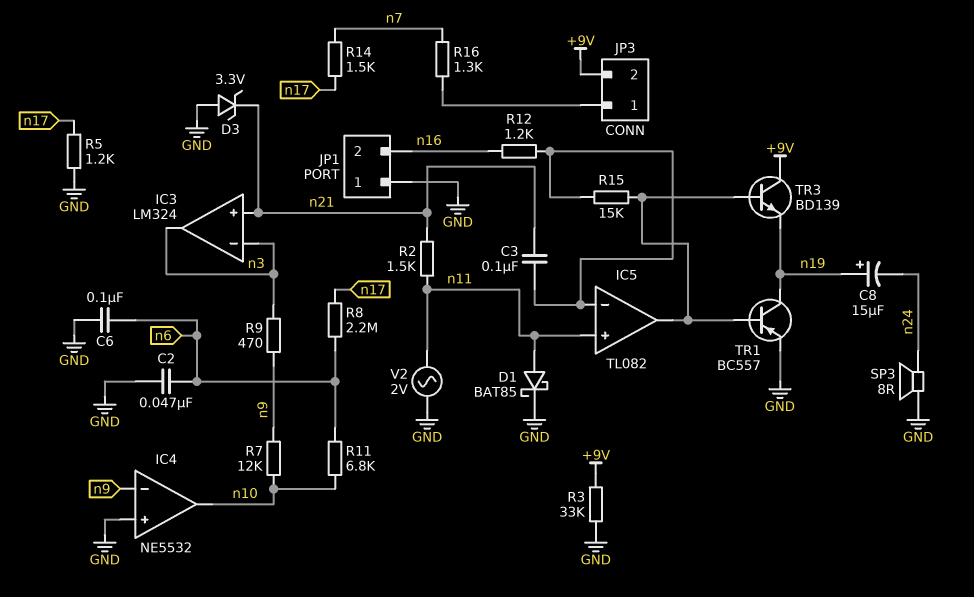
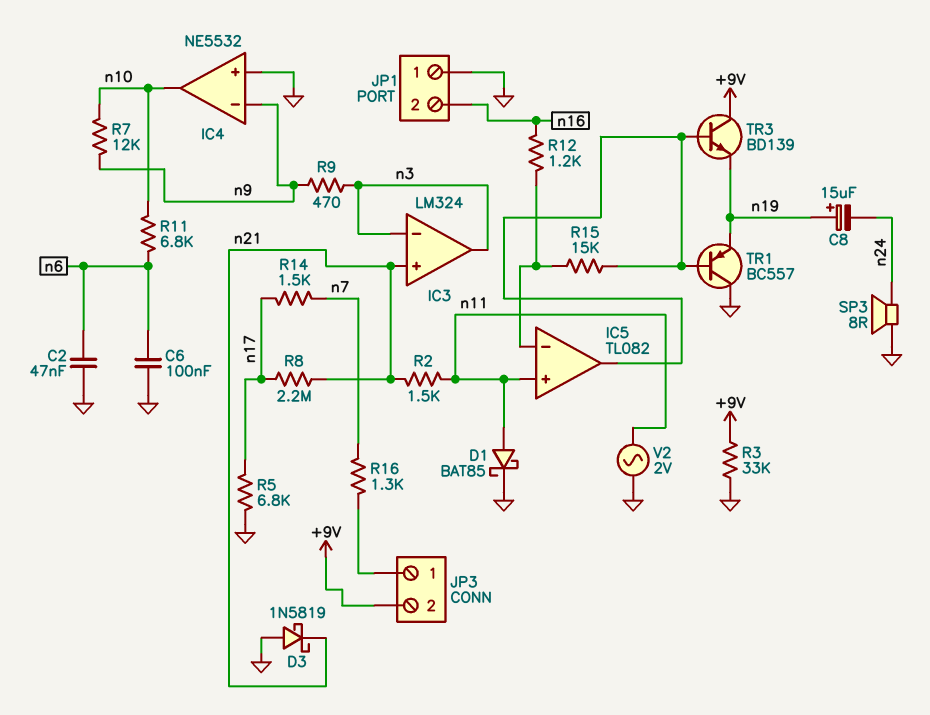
C3: 100nF (IC5/in-, n21) -> none
D3: zener 3.3V (A GND, K n21) -> schottky 1N5819 (A GND, K n21)
R5: 1.2k (GND, n17) -> 6.8k (GND, n17)
R8: 2.2M (n6, n17) -> 2.2M (n17, n21)
TR1: PNP BC557 (B IC5/out, C n19, E GND) -> PNP BC557 (B IC5/out, C GND, E n19)

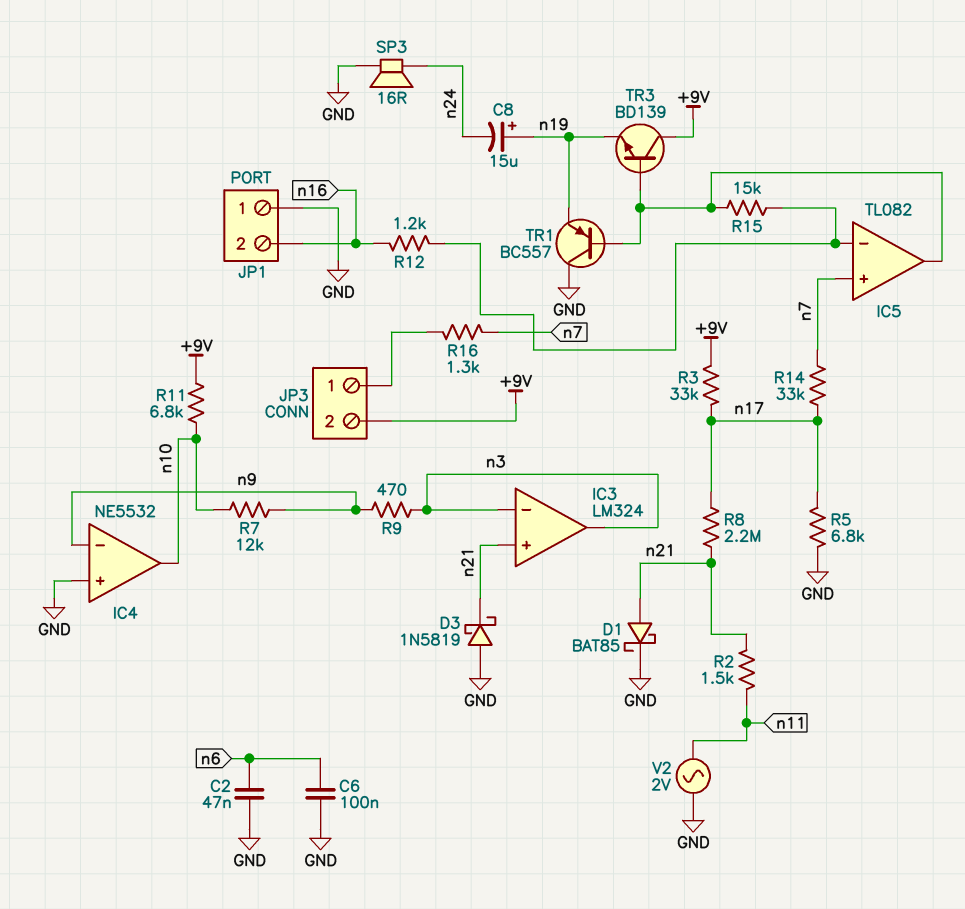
D1: schottky BAT85 (A n11, K GND) -> schottky BAT85 (A n21, K GND)
IC5 pin in+: n11 -> n7
R3: 33k (+9V, GND) -> 33k (+9V, n17)
R11: 6.8k (n6, n10) -> 6.8k (+9V, n10)
R14: 1.5k (n7, n17) -> 33k (n7, n17)
SP3: speaker 8R (GND, n24) -> speaker 16R (GND, n24)

